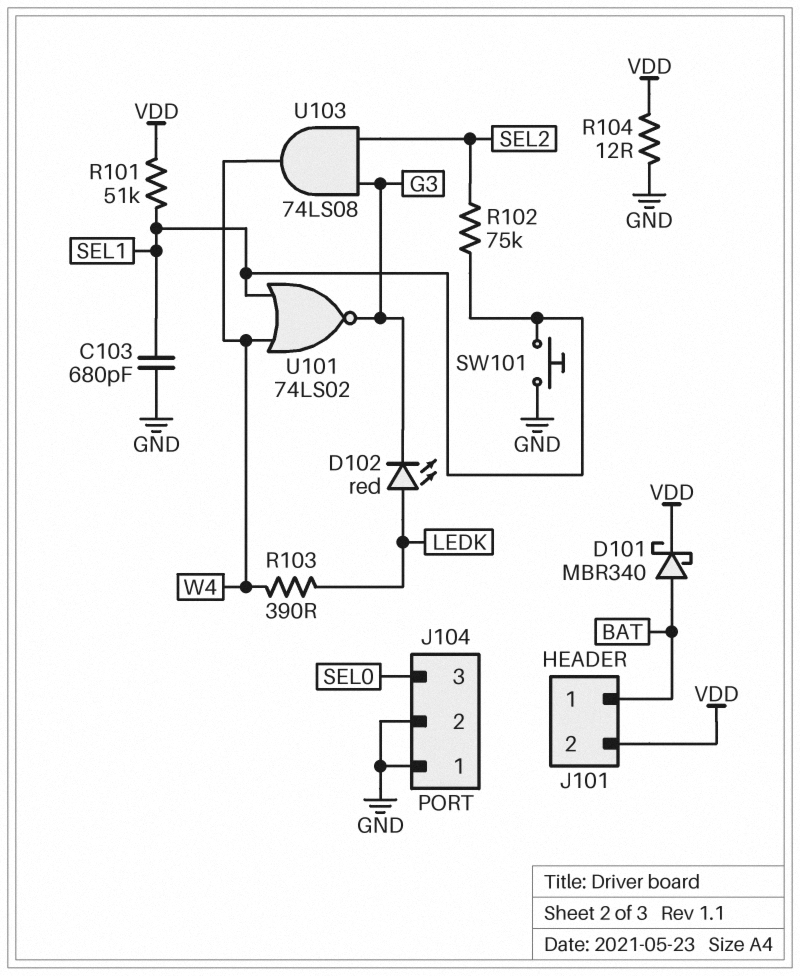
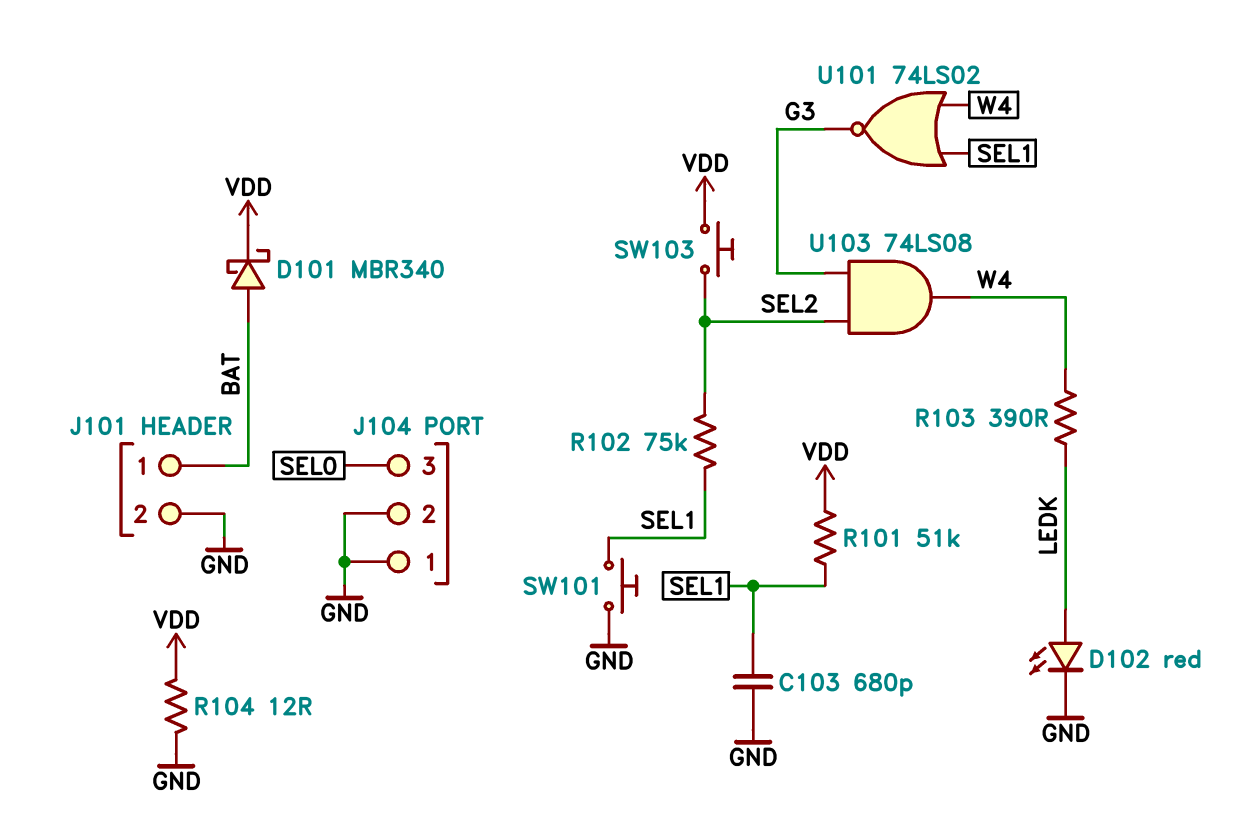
D102: LED red (A LEDK, K G3) -> LED red (A LEDK, K GND)
J101 pin 2: VDD -> GND
SW103: none -> button (SEL2, VDD)

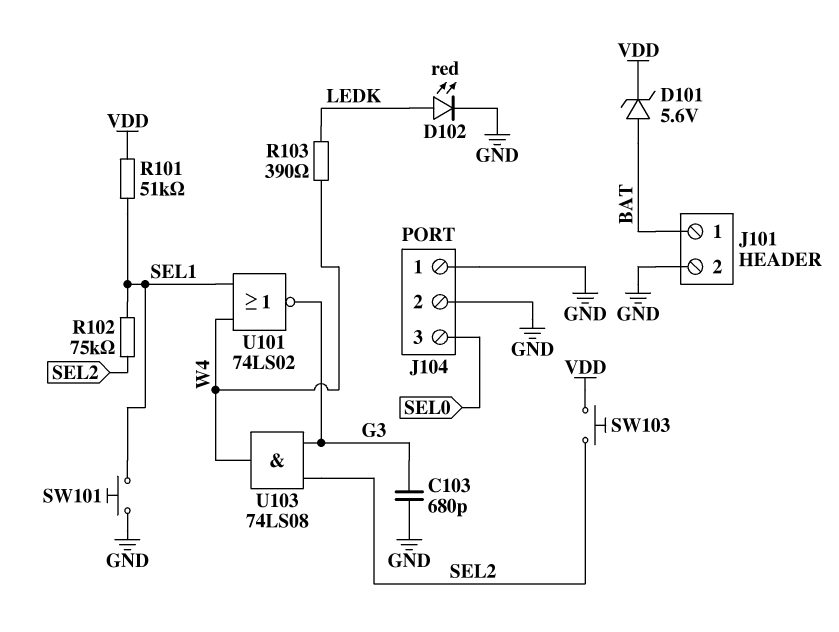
C103: 680pF (GND, SEL1) -> 680pF (G3, GND)
D101: schottky MBR340 (A BAT, K VDD) -> zener 5.6V (A BAT, K VDD)
R104: 12 (GND, VDD) -> none

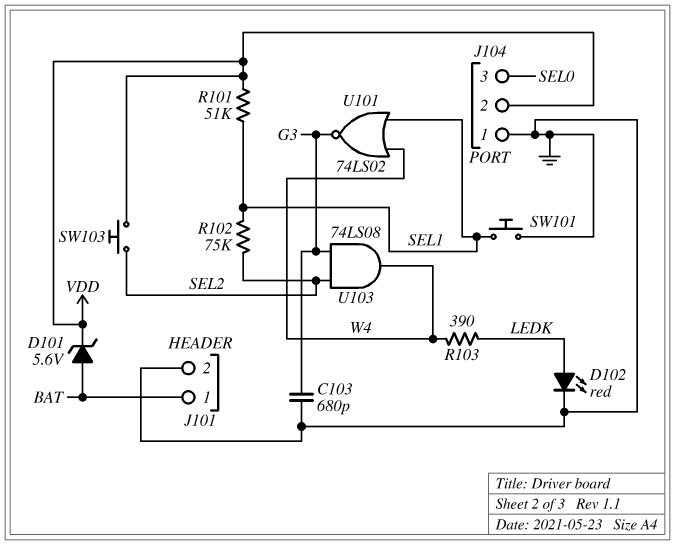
J104 pin 2: GND -> VDD

